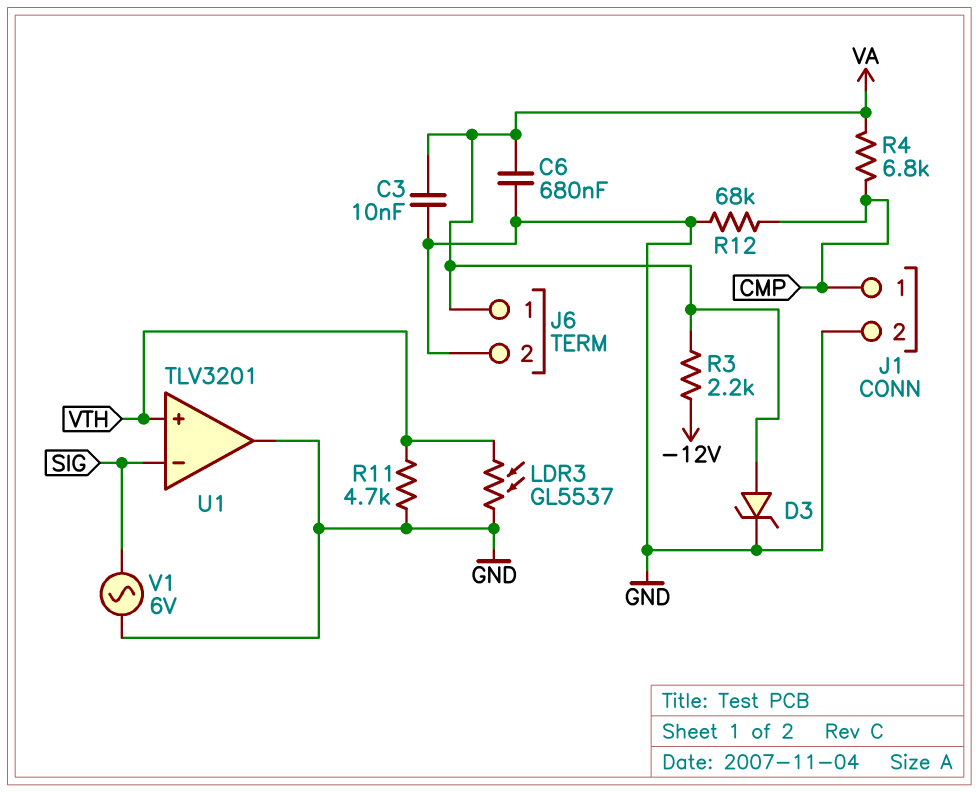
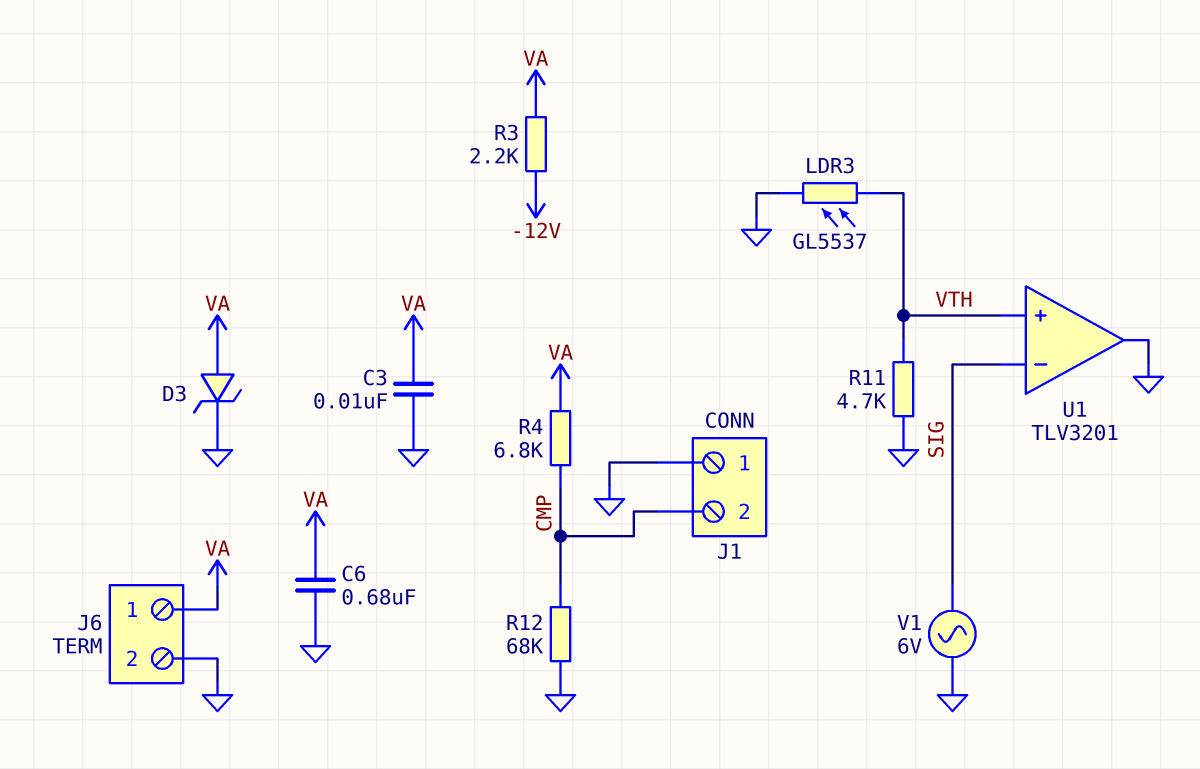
J1 pin 1: CMP -> GND
J1 pin 2: GND -> CMP

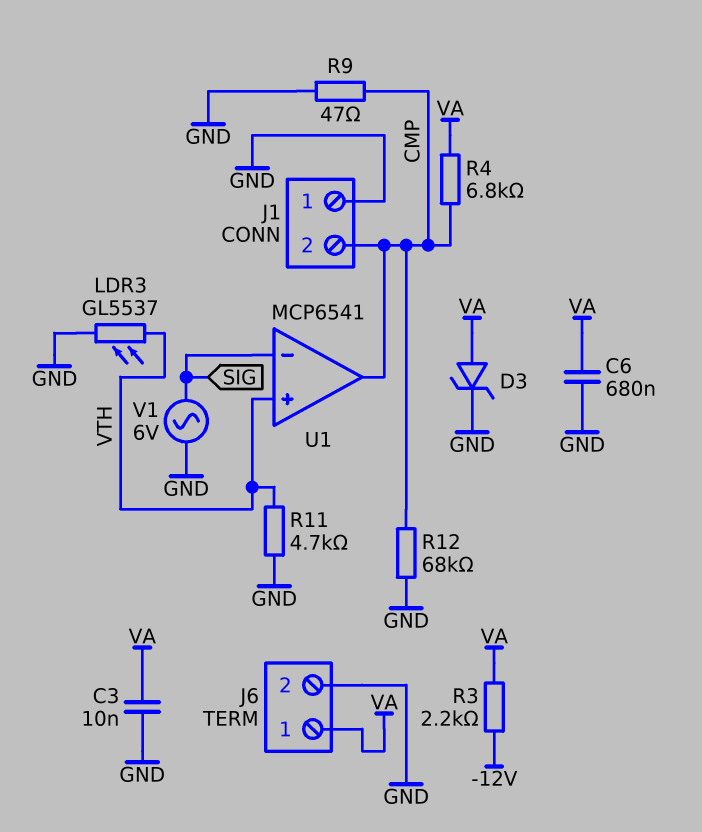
R9: none -> 47 (CMP, GND)
U1: TLV3201 -> MCP6541
U1 pin out: GND -> CMP

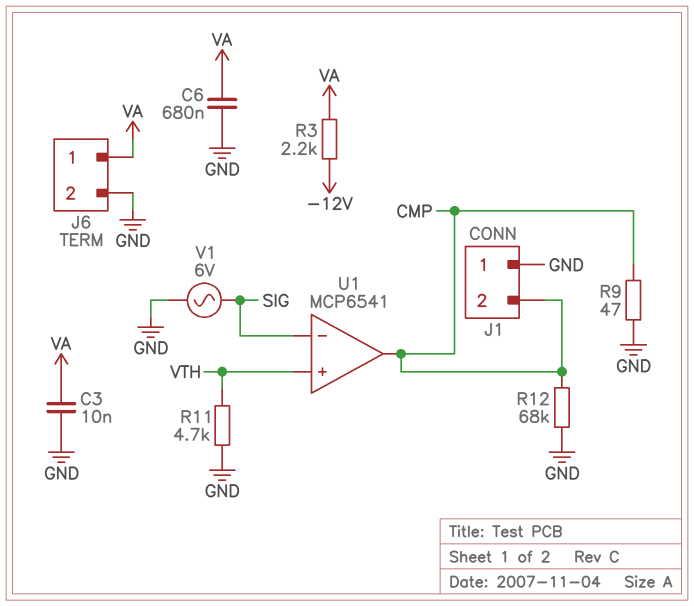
D3: zener (A VA, K GND) -> none
LDR3: GL5537 (GND, VTH) -> none
R4: 6.8k (CMP, VA) -> none

